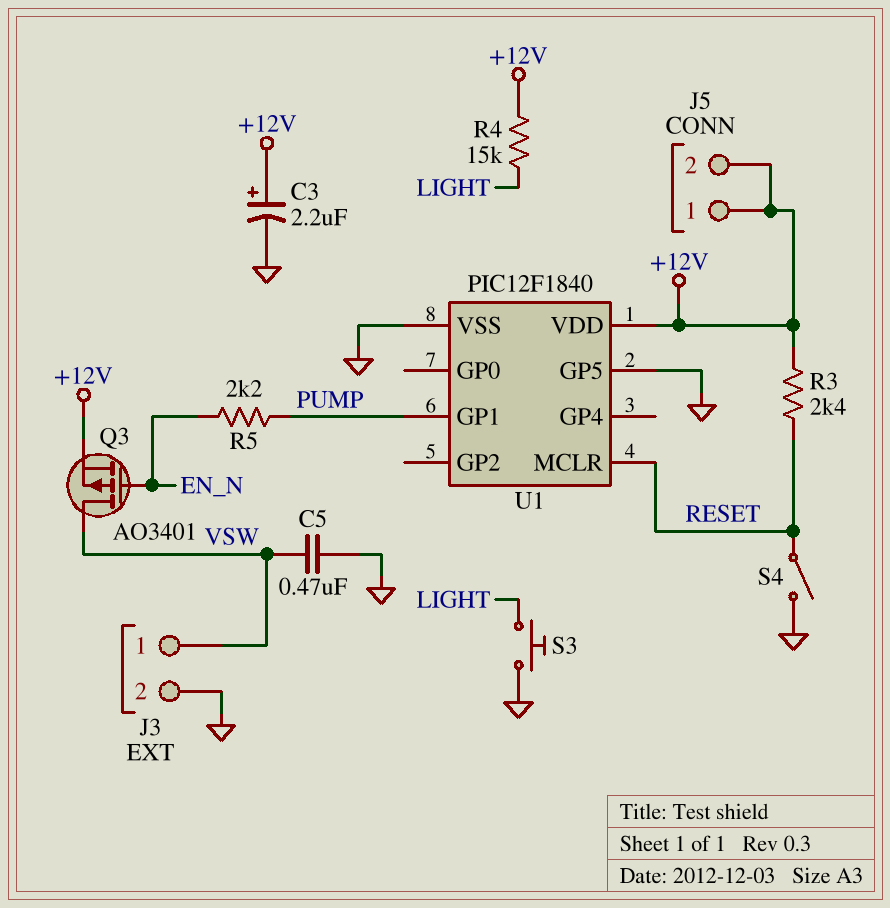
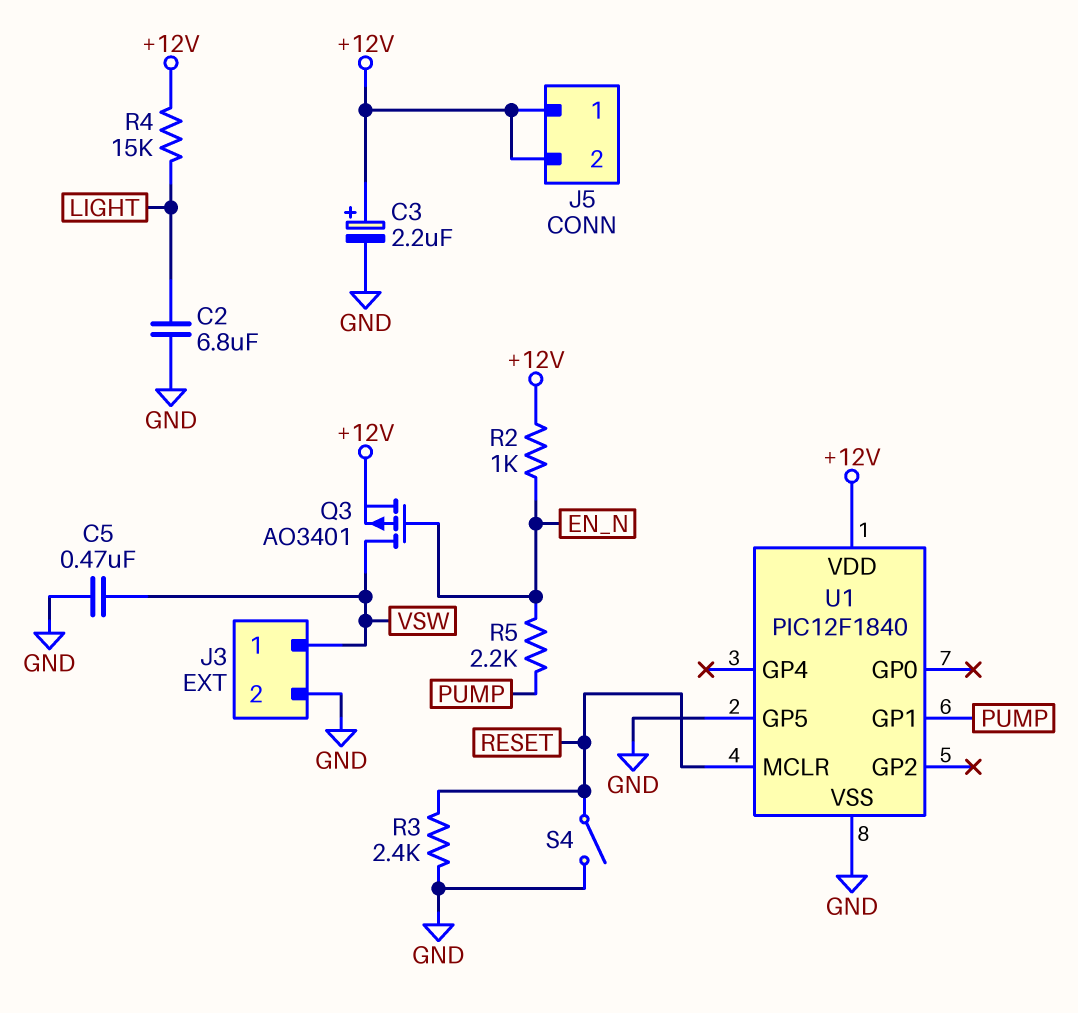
C2: none -> 6.8uF (GND, LIGHT)
R2: none -> 1k (+12V, EN_N)
R3: 2.4k (+12V, RESET) -> 2.4k (GND, RESET)
S3: button (GND, LIGHT) -> none

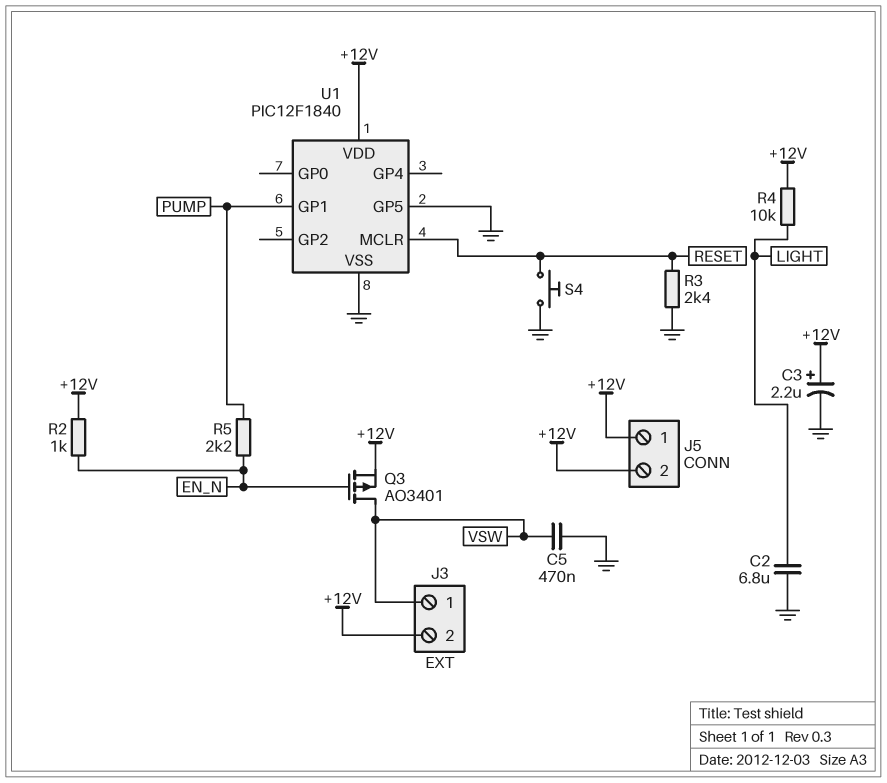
J3 pin 2: GND -> +12V
R4: 15k (+12V, LIGHT) -> 10k (+12V, LIGHT)
S4: switch (GND, RESET) -> button (GND, RESET)

